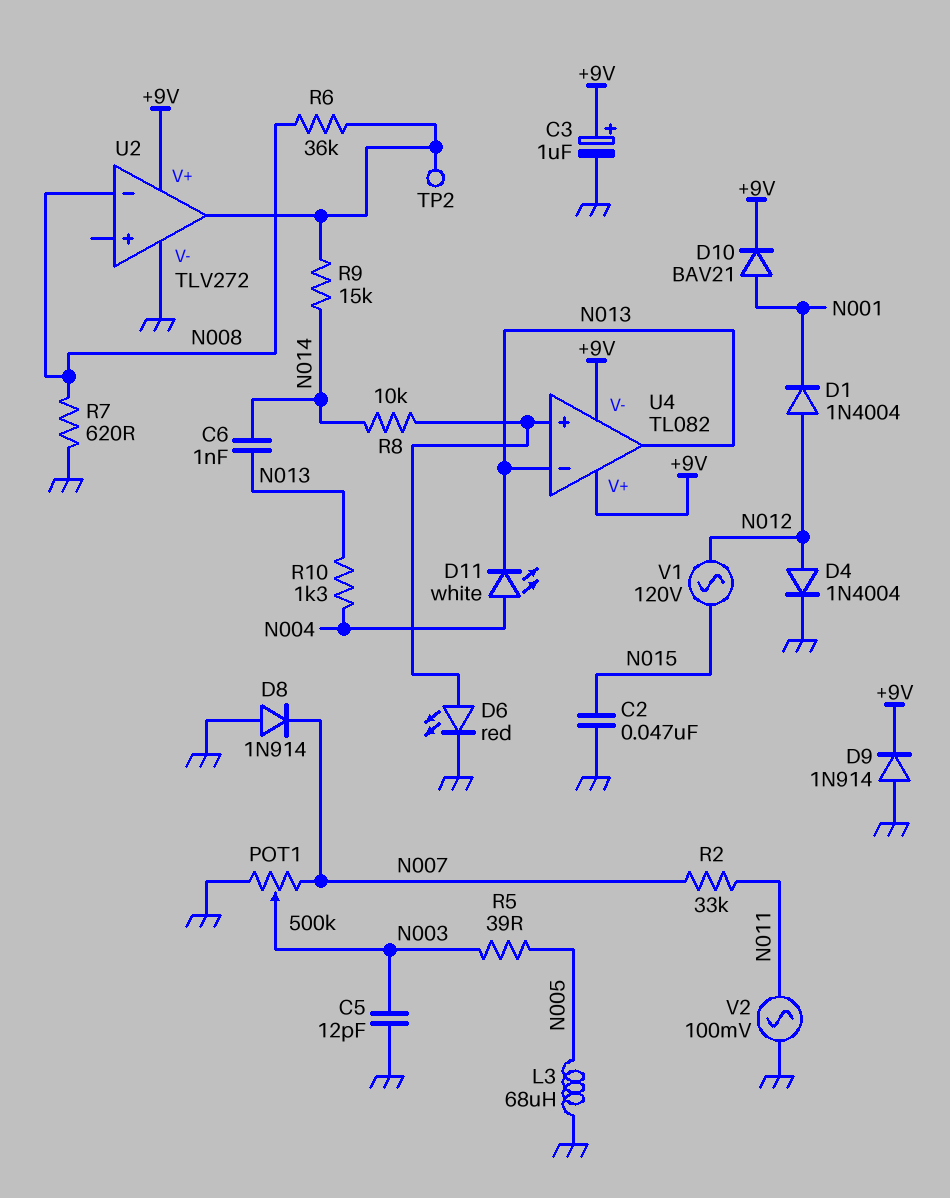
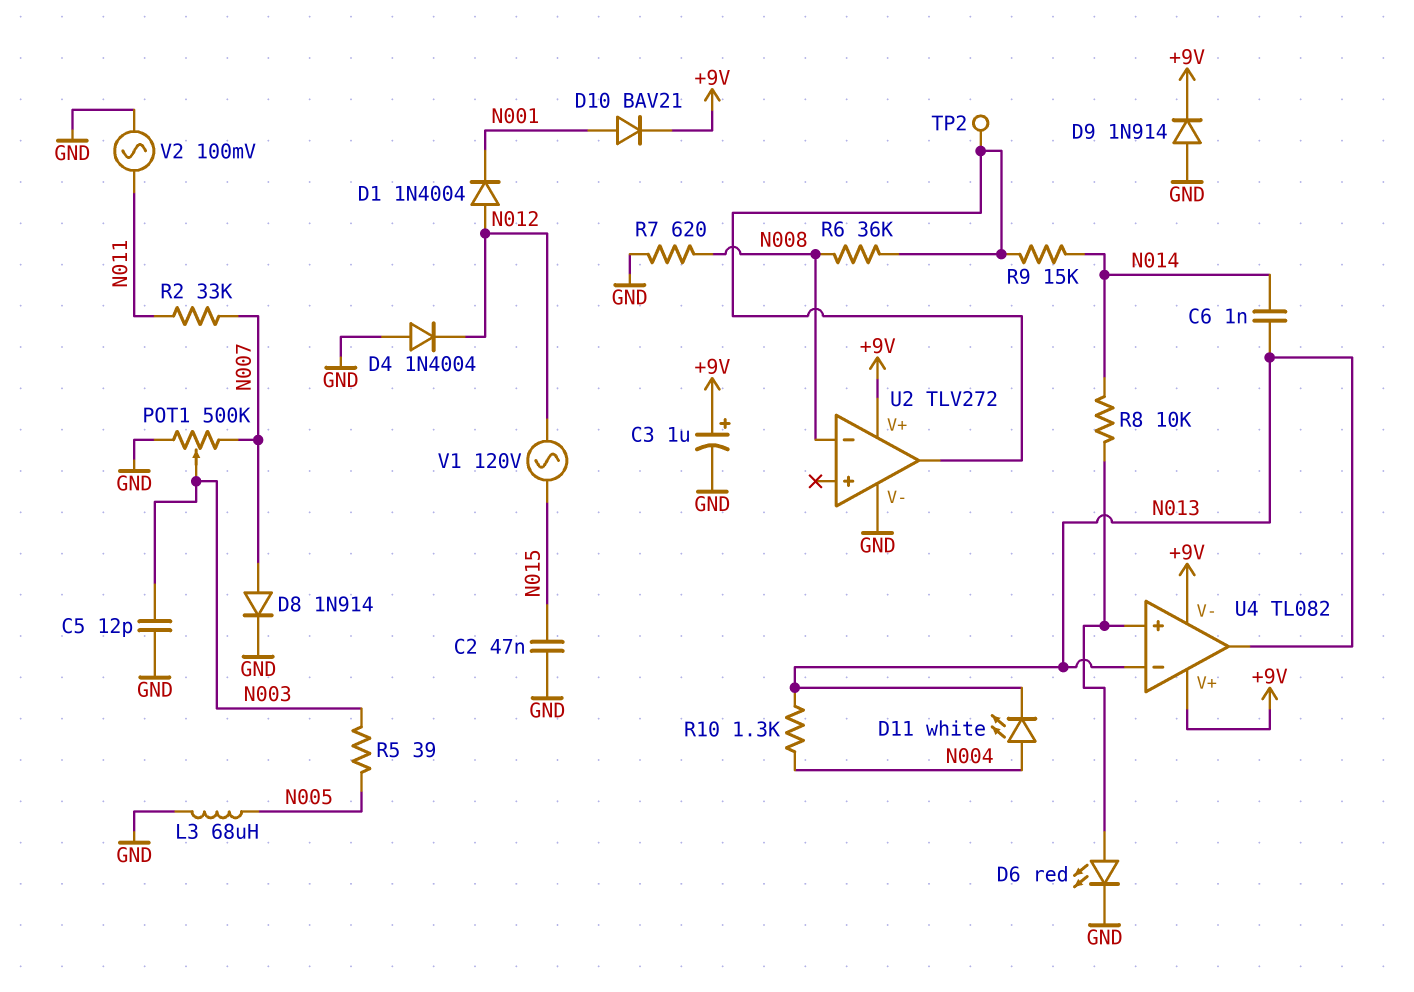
D4: diode 1N4004 (A N012, K GND) -> diode 1N4004 (A GND, K N012)
D8: diode 1N914 (A GND, K N007) -> diode 1N914 (A N007, K GND)

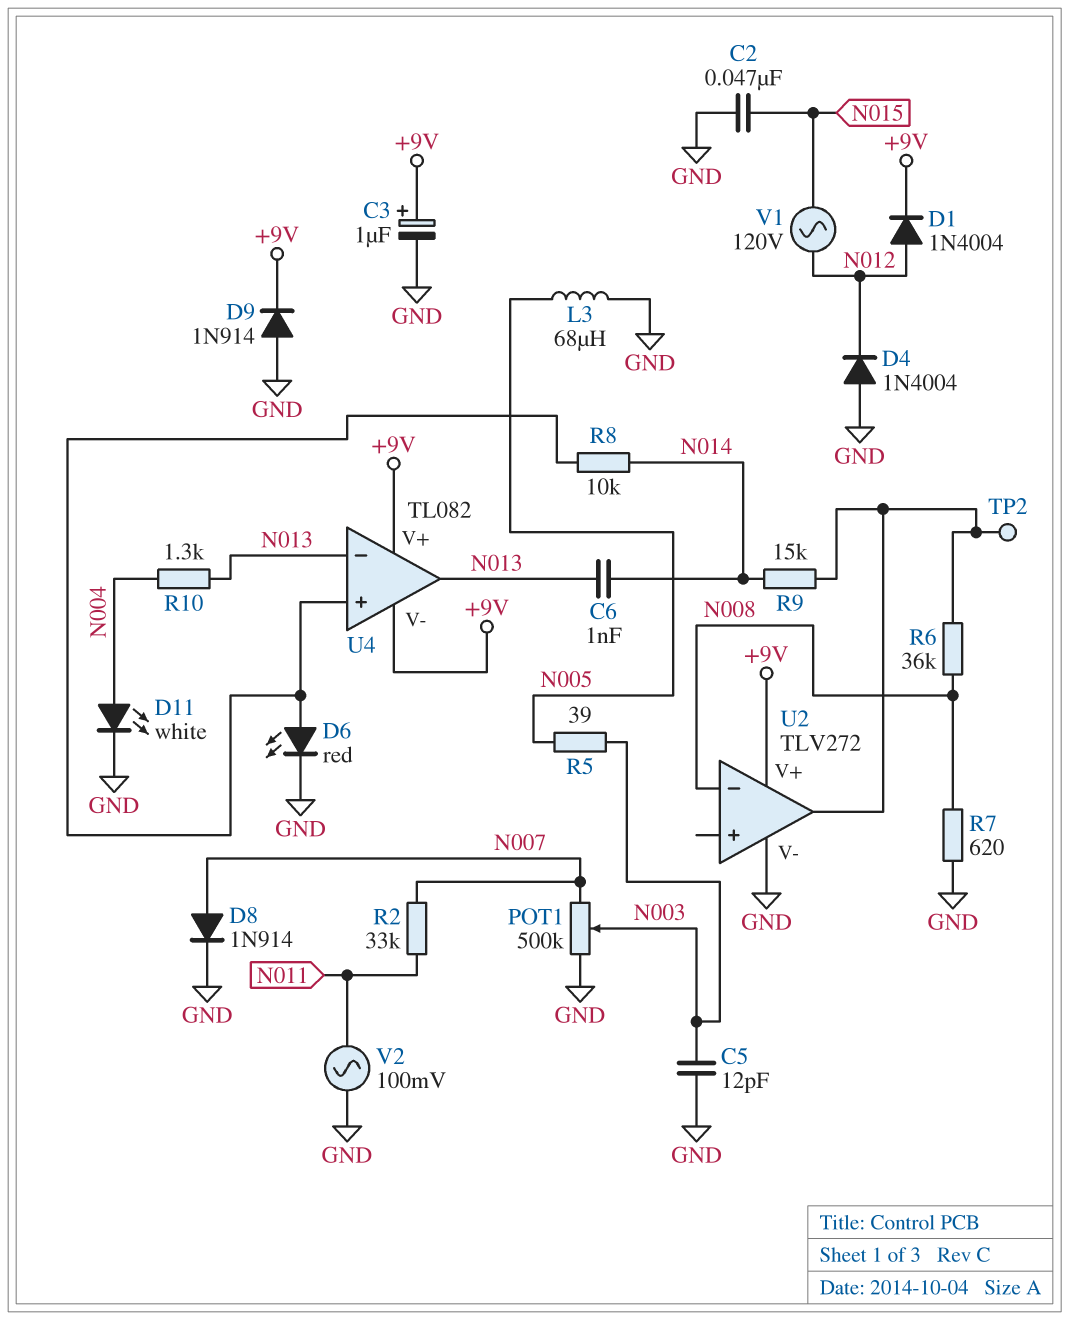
D1: diode 1N4004 (A N012, K N001) -> diode 1N4004 (A N012, K +9V)
D10: diode BAV21 (A N001, K +9V) -> none
D11: LED white (A N004, K N013) -> LED white (A N004, K GND)

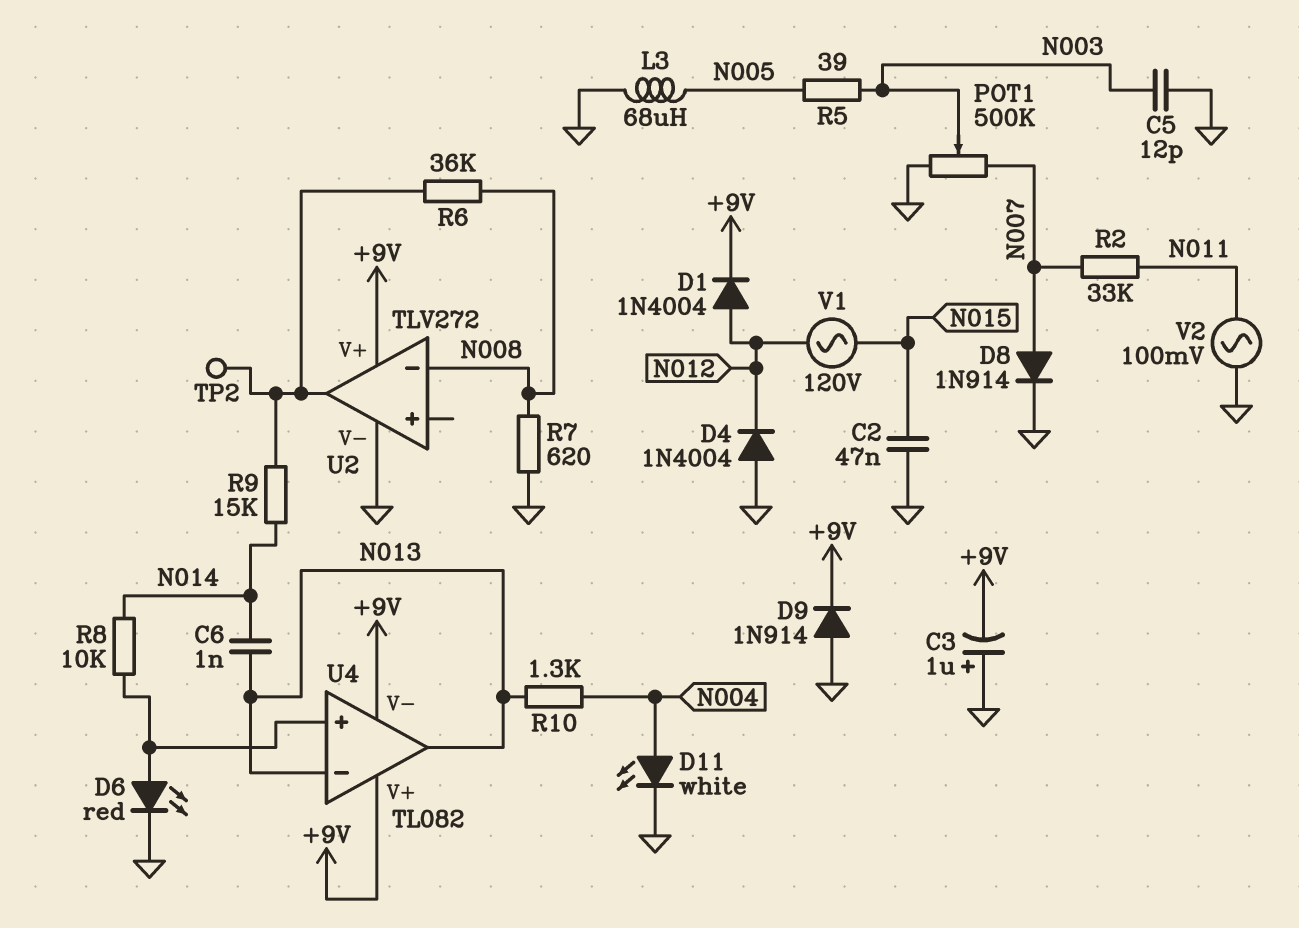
C3: 1uF (plus +9V, minus GND) -> 1uF (plus GND, minus +9V)

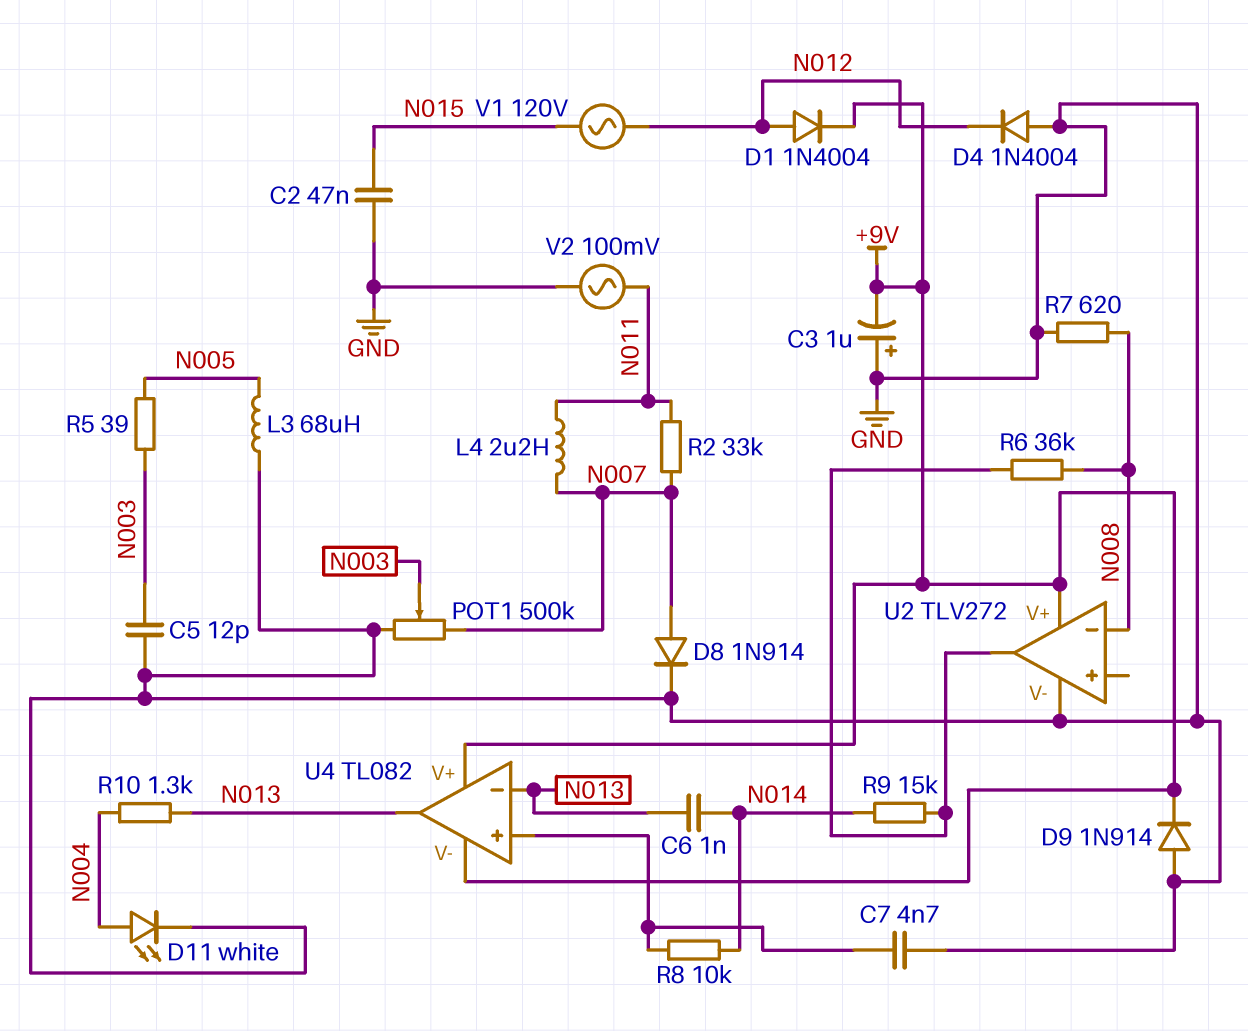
C7: none -> 4.7nF (GND, U4/in+)
D6: LED red (A U4/in+, K GND) -> none
L4: none -> 2.2uH (N007, N011)
TP2: test point (U2/out) -> none

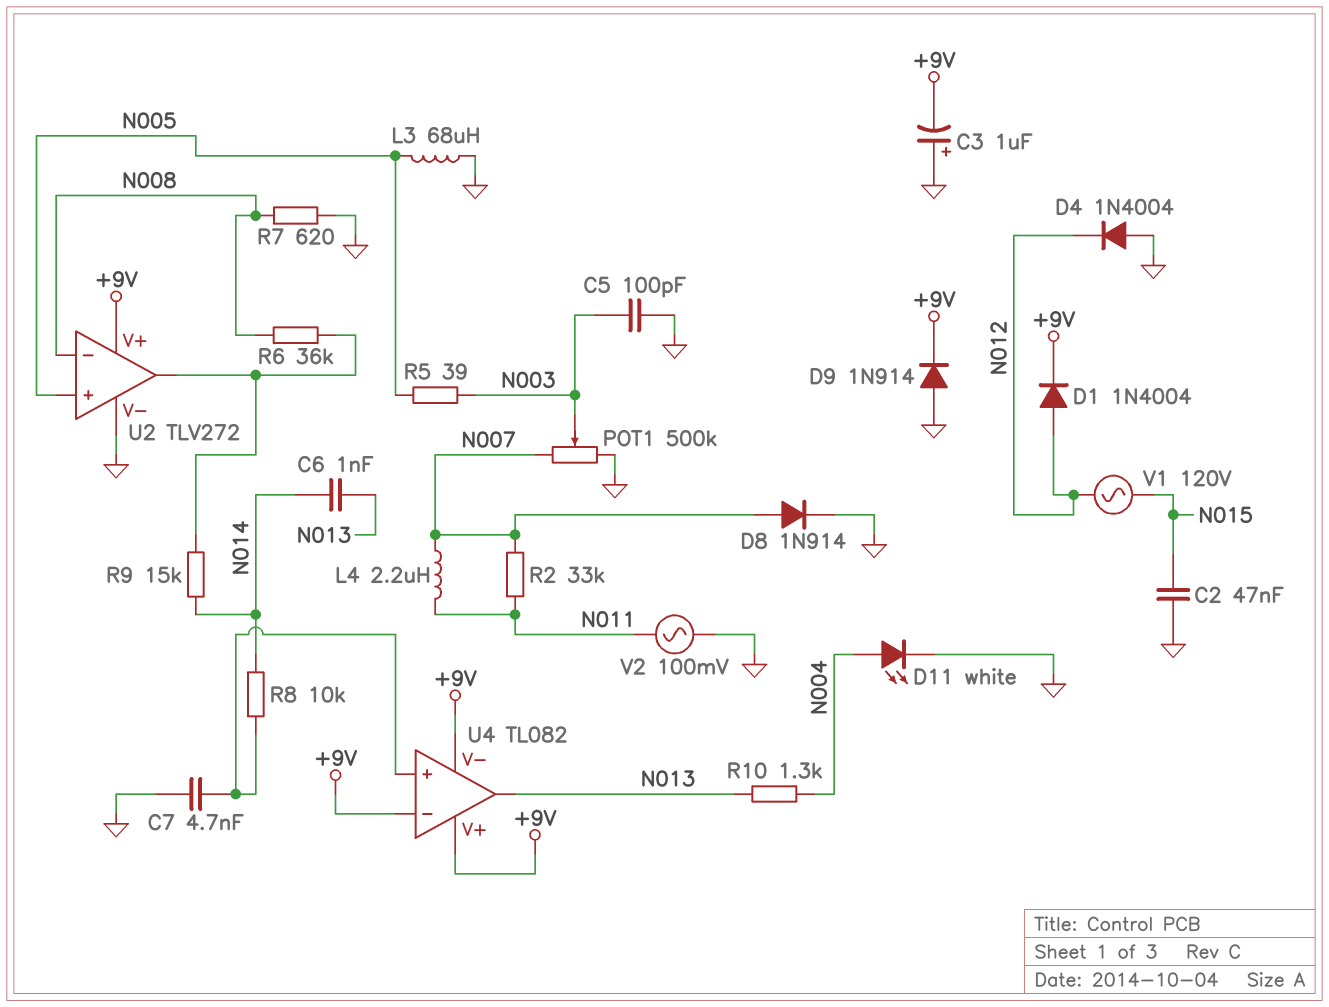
C5: 12pF (GND, N003) -> 100pF (GND, N003)
U2 pin in+: none -> N005
U4 pin in-: N013 -> +9V

